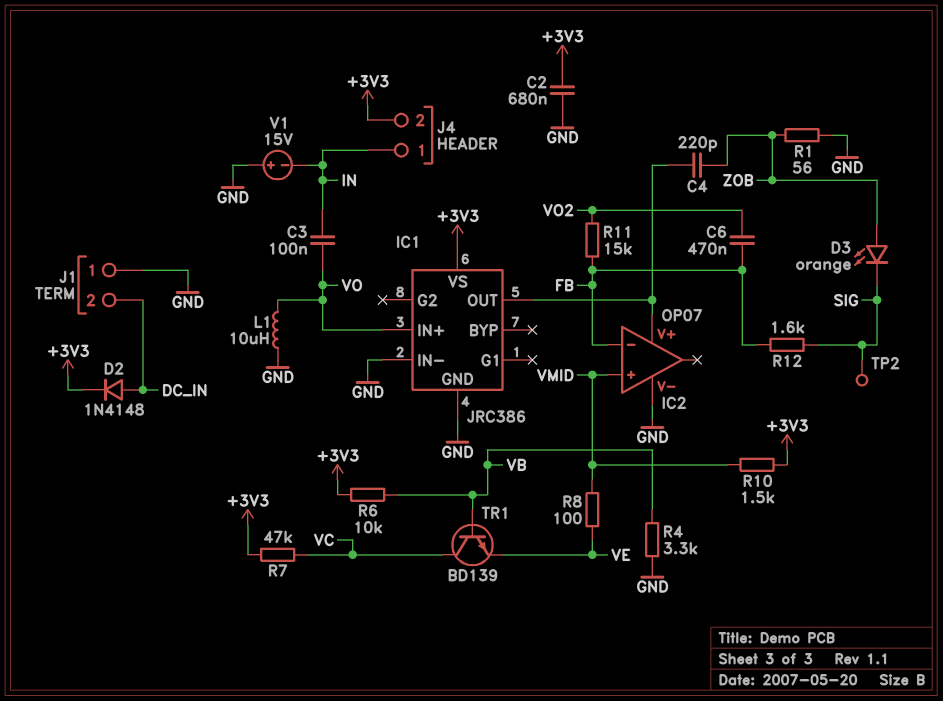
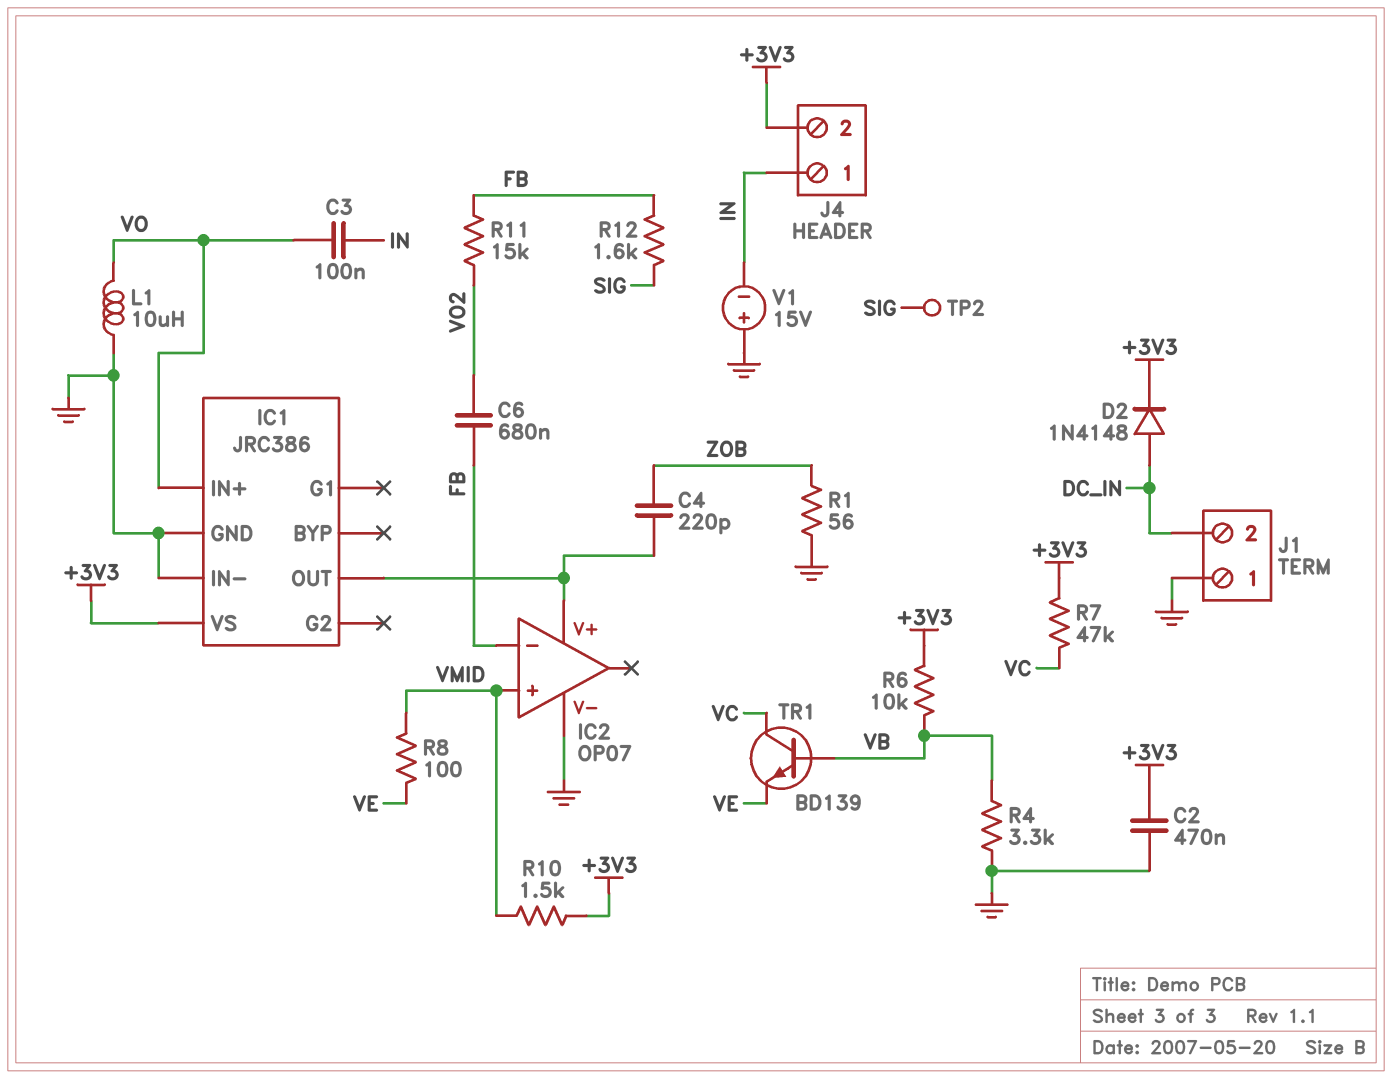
C2: 680nF (+3V3, GND) -> 470nF (+3V3, GND)
C6: 470nF (FB, VO2) -> 680nF (FB, VO2)
D3: LED orange (A ZOB, K SIG) -> none

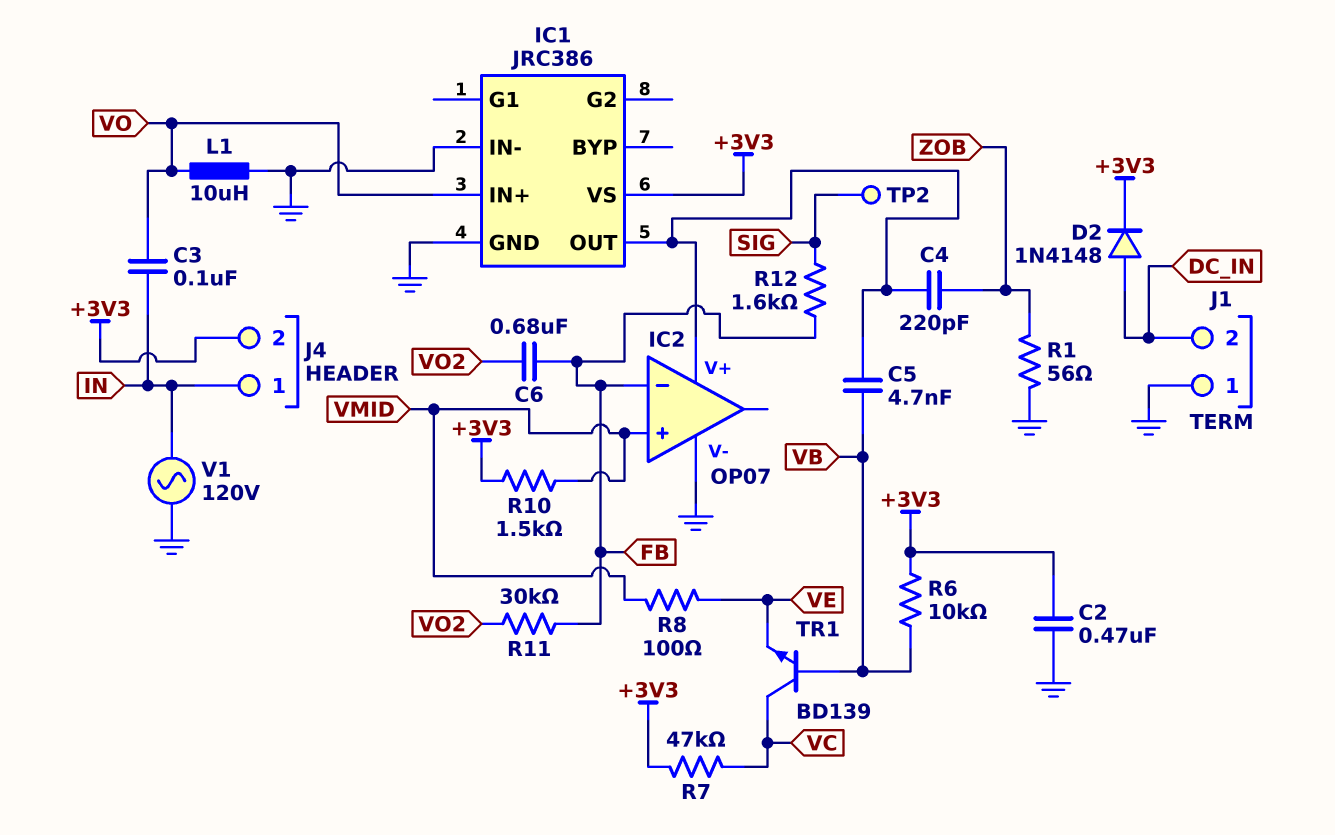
C5: none -> 4.7nF (IC1/OUT, VB)
R4: 3.3k (GND, VB) -> none
R11: 15k (FB, VO2) -> 30k (FB, VO2)
V1: 15V (plus GND, minus IN) -> AC 120V (GND, IN)

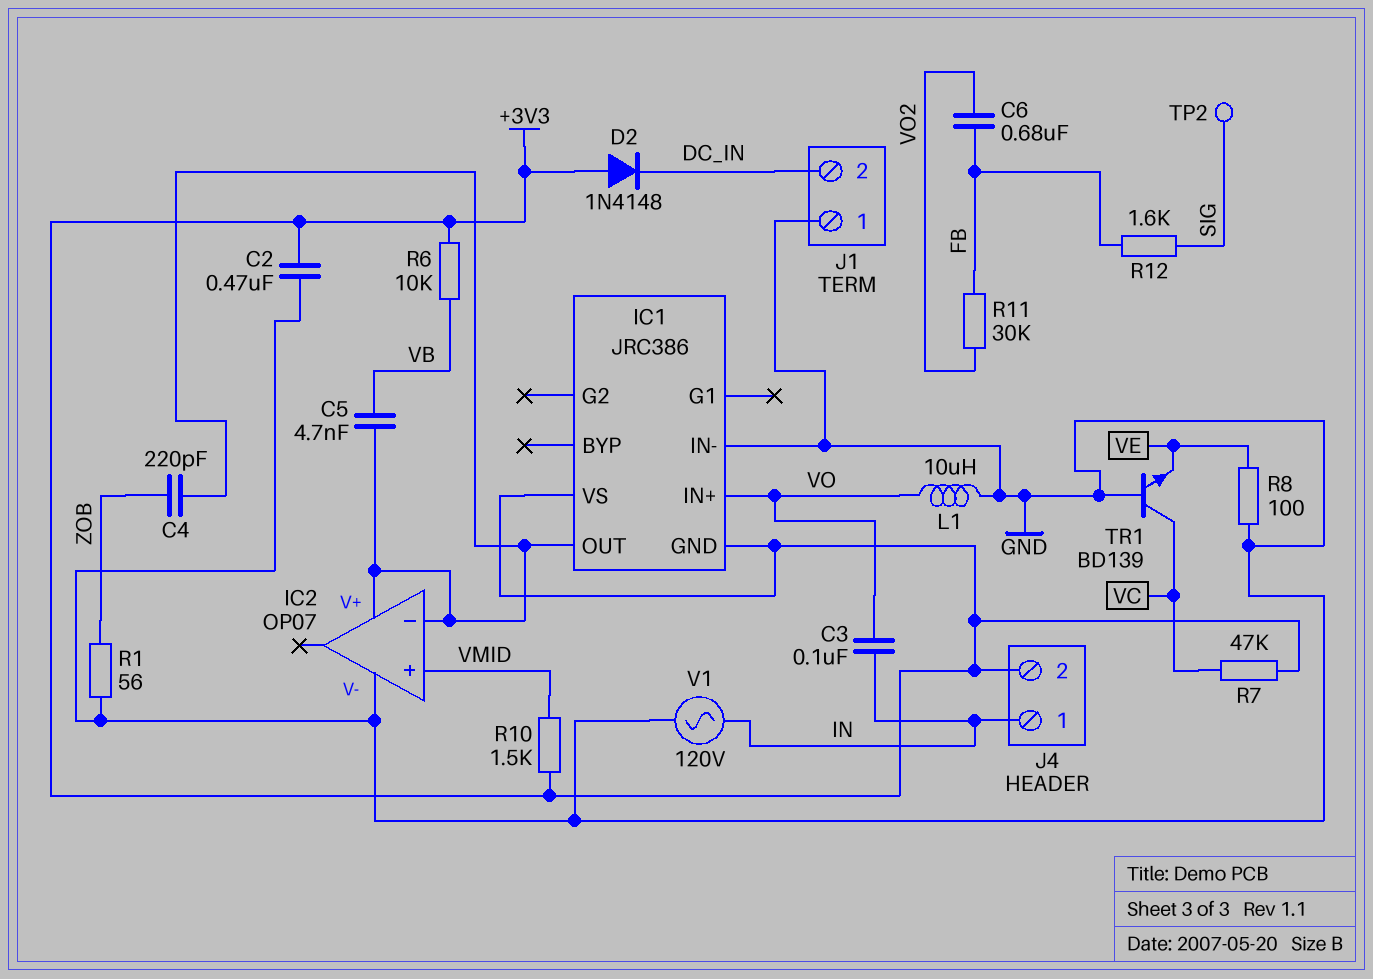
D2: diode 1N4148 (A DC_IN, K +3V3) -> diode 1N4148 (A +3V3, K DC_IN)
IC1 pin GND: GND -> +3V3
IC2 pin in-: FB -> IC1/OUT
R8: 100 (VE, VMID) -> 100 (GND, VE)
TR1: NPN BD139 (B VB, C VC, E VE) -> NPN BD139 (B GND, C VC, E VE)

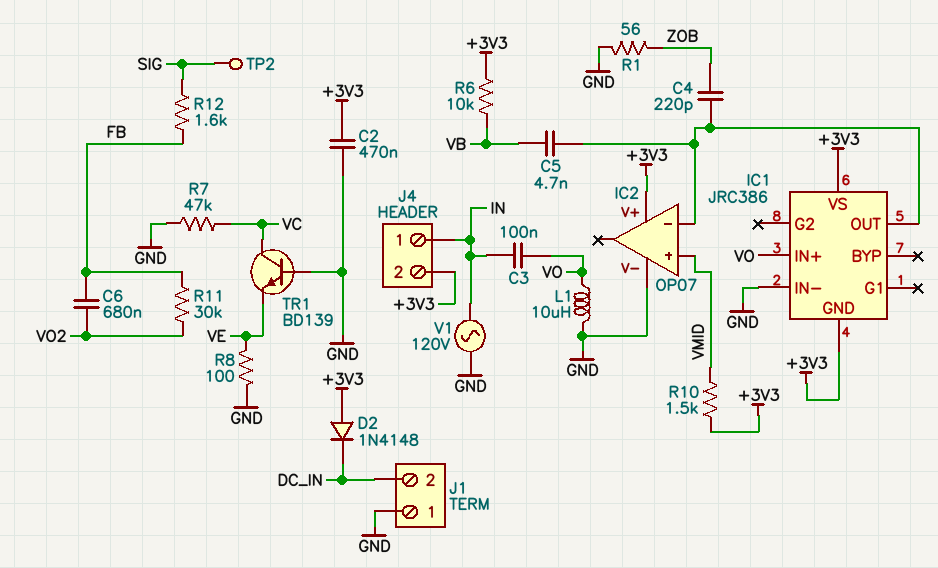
IC2 pin V+: IC1/OUT -> +3V3
R7: 47k (+3V3, VC) -> 47k (GND, VC)

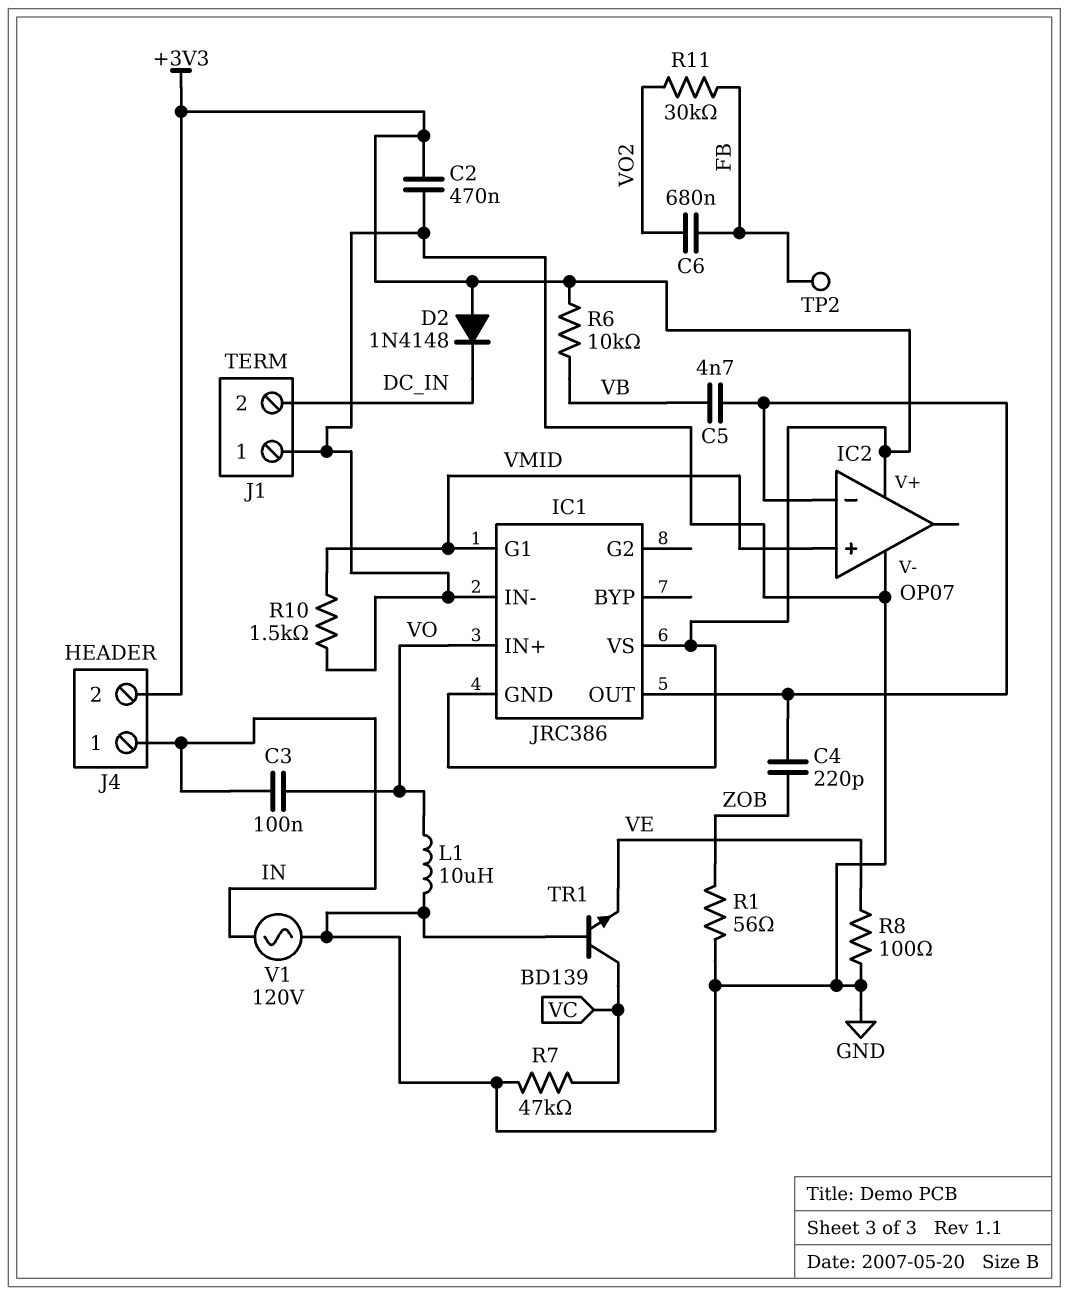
IC1 pin G1: none -> VMID
R10: 1.5k (+3V3, VMID) -> 1.5k (GND, VMID)
R12: 1.6k (FB, SIG) -> none
TP2: test point (SIG) -> test point (FB)

